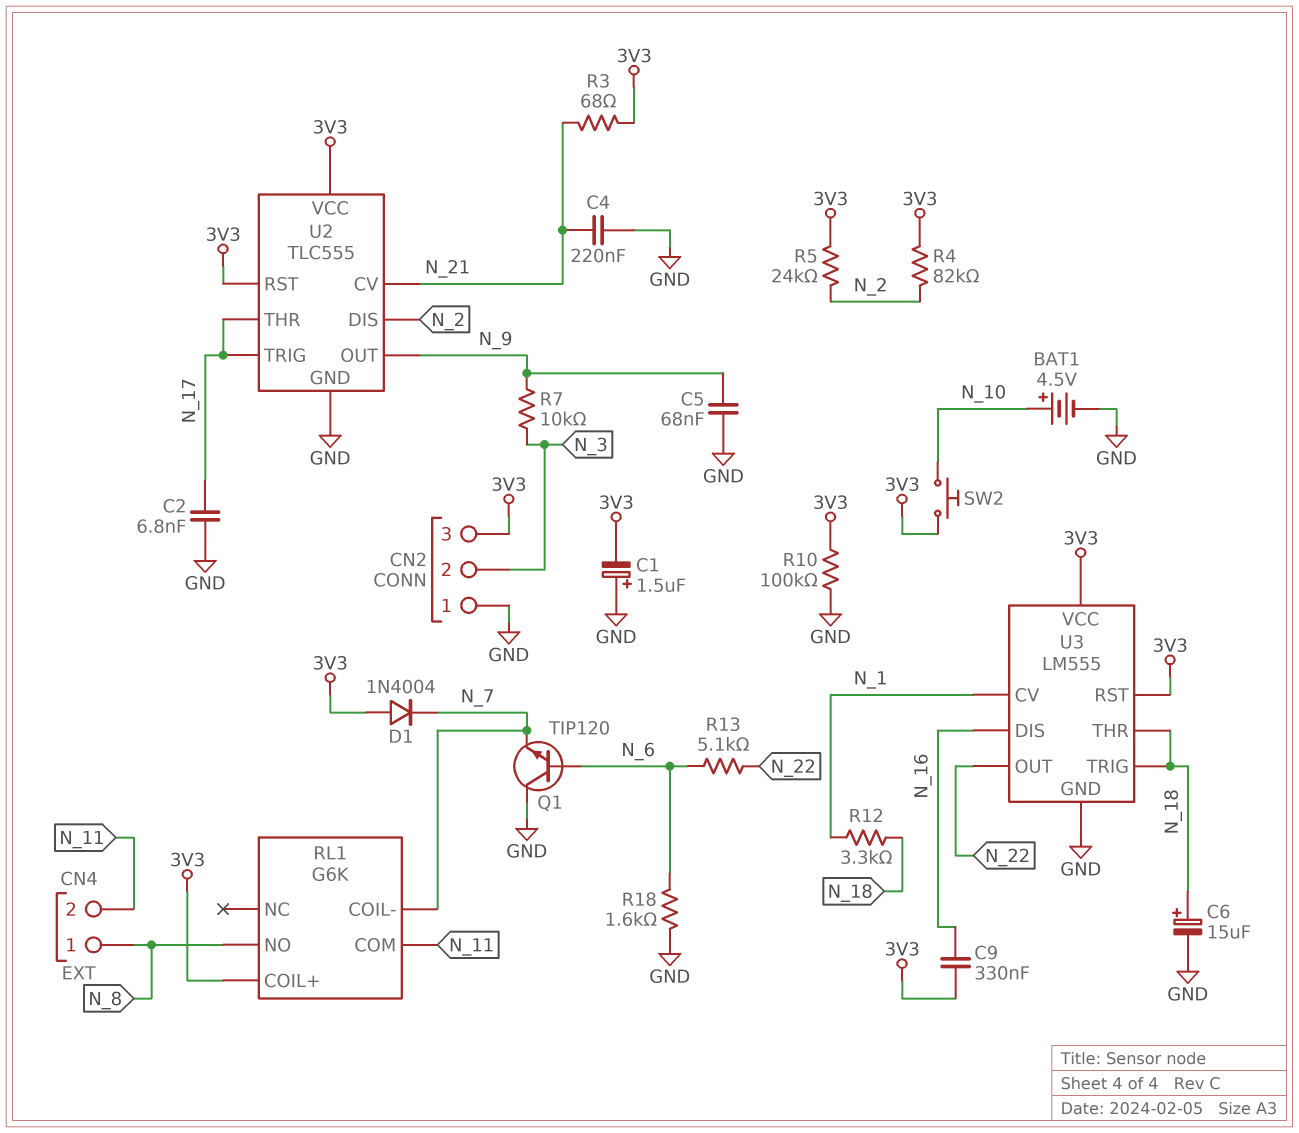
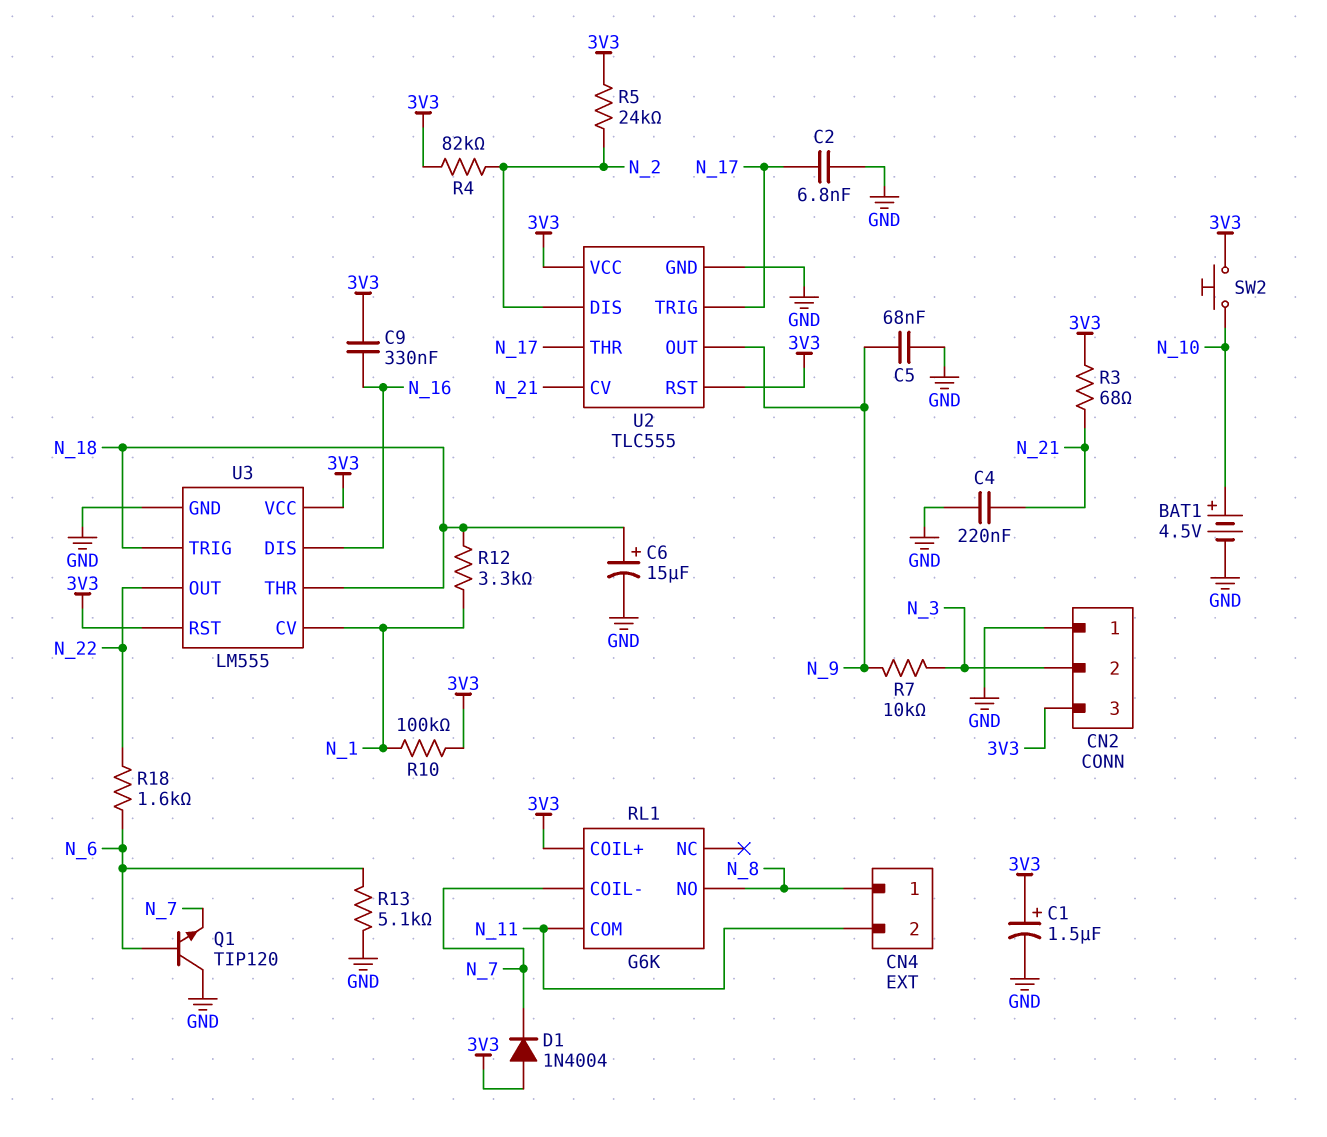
C1: 1.5uF (plus GND, minus 3V3) -> 1.5uF (plus 3V3, minus GND)
R10: 100k (3V3, GND) -> 100k (3V3, N_1)
R13: 5.1k (N_6, N_22) -> 5.1k (GND, N_6)
R18: 1.6k (GND, N_6) -> 1.6k (N_6, N_22)

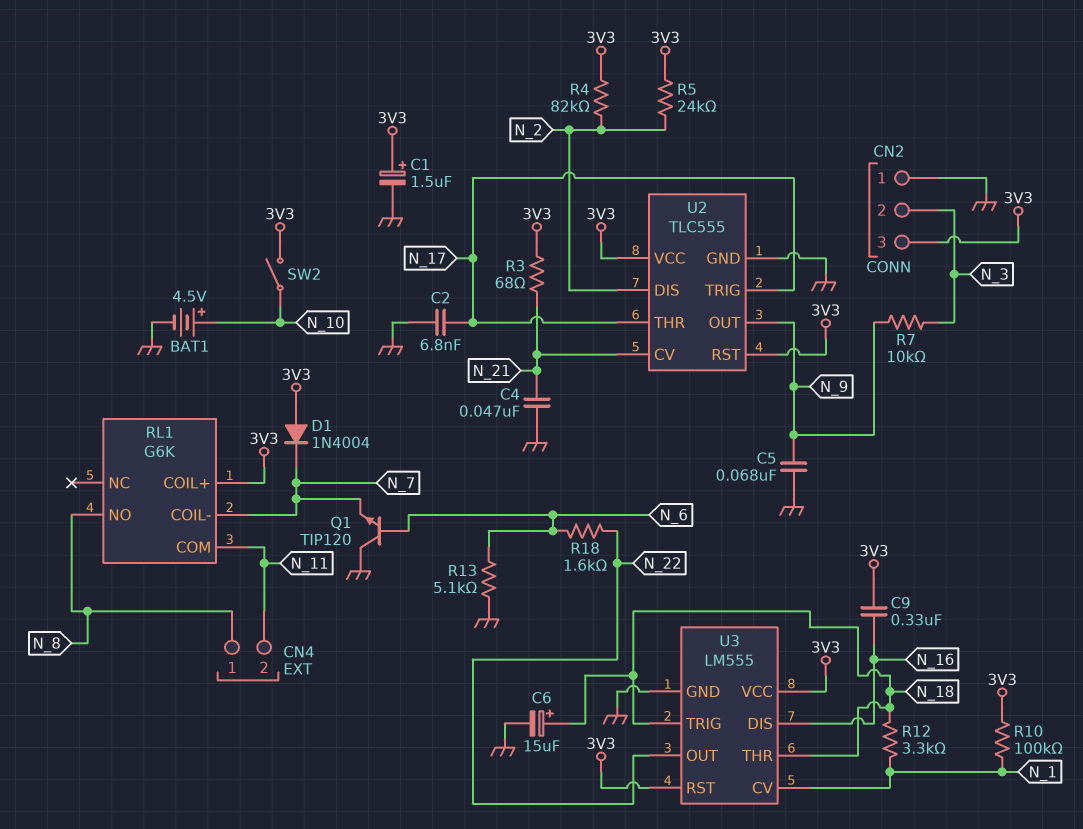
C4: 220nF (GND, N_21) -> 47nF (GND, N_21)
SW2: button (3V3, N_10) -> switch (3V3, N_10)

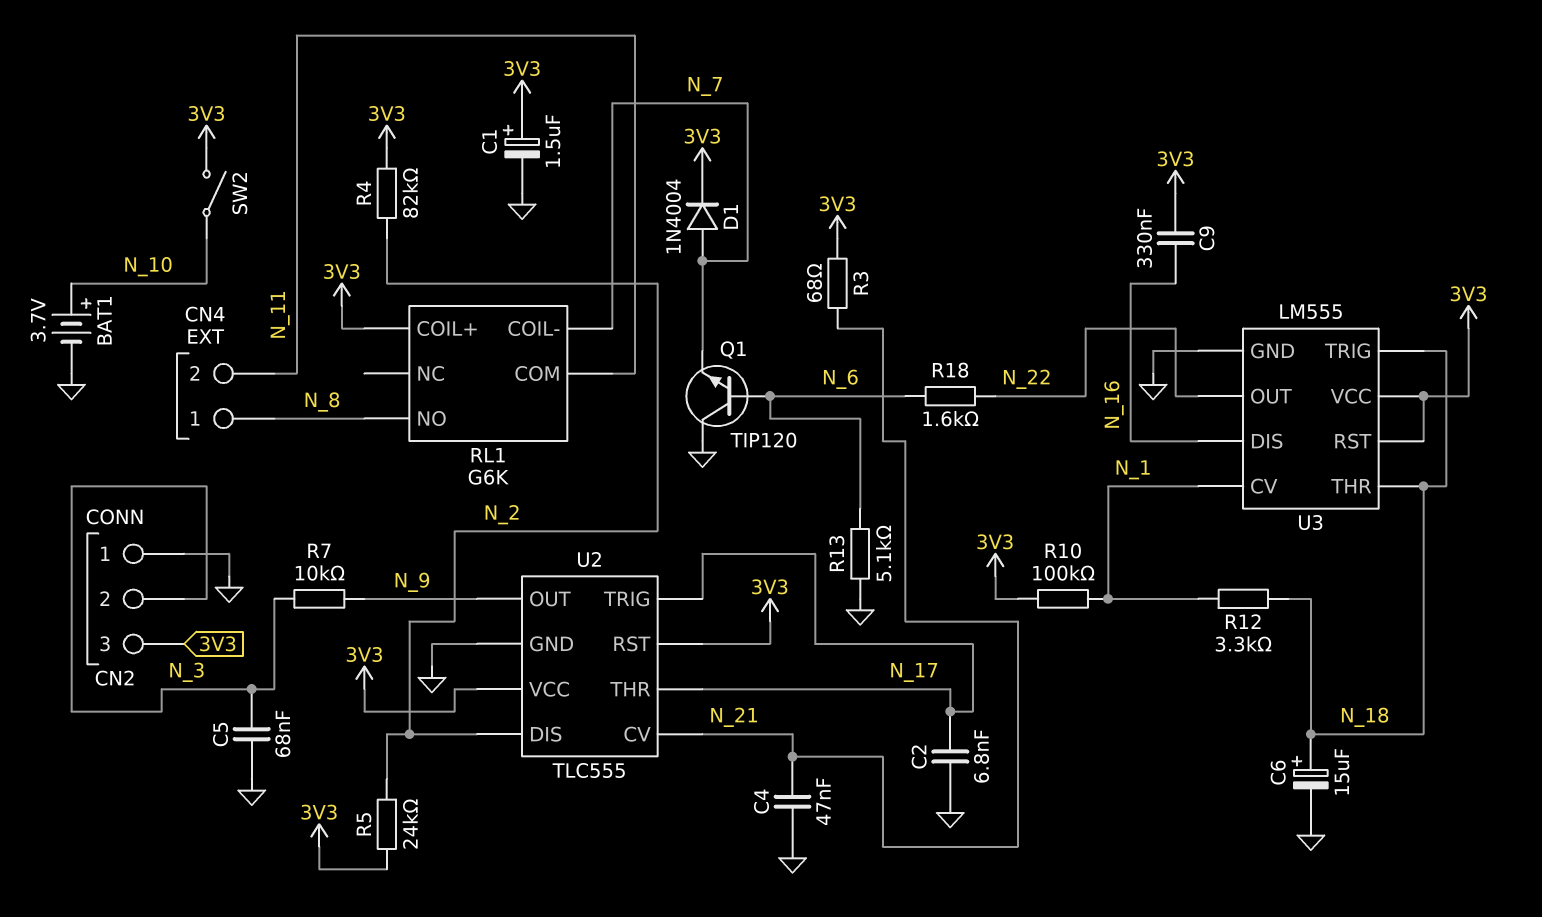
BAT1: 4.5V (plus N_10, minus GND) -> 3.7V (plus N_10, minus GND)
C5: 68nF (GND, N_9) -> 68nF (GND, N_3)
D1: diode 1N4004 (A 3V3, K N_7) -> diode 1N4004 (A N_7, K 3V3)

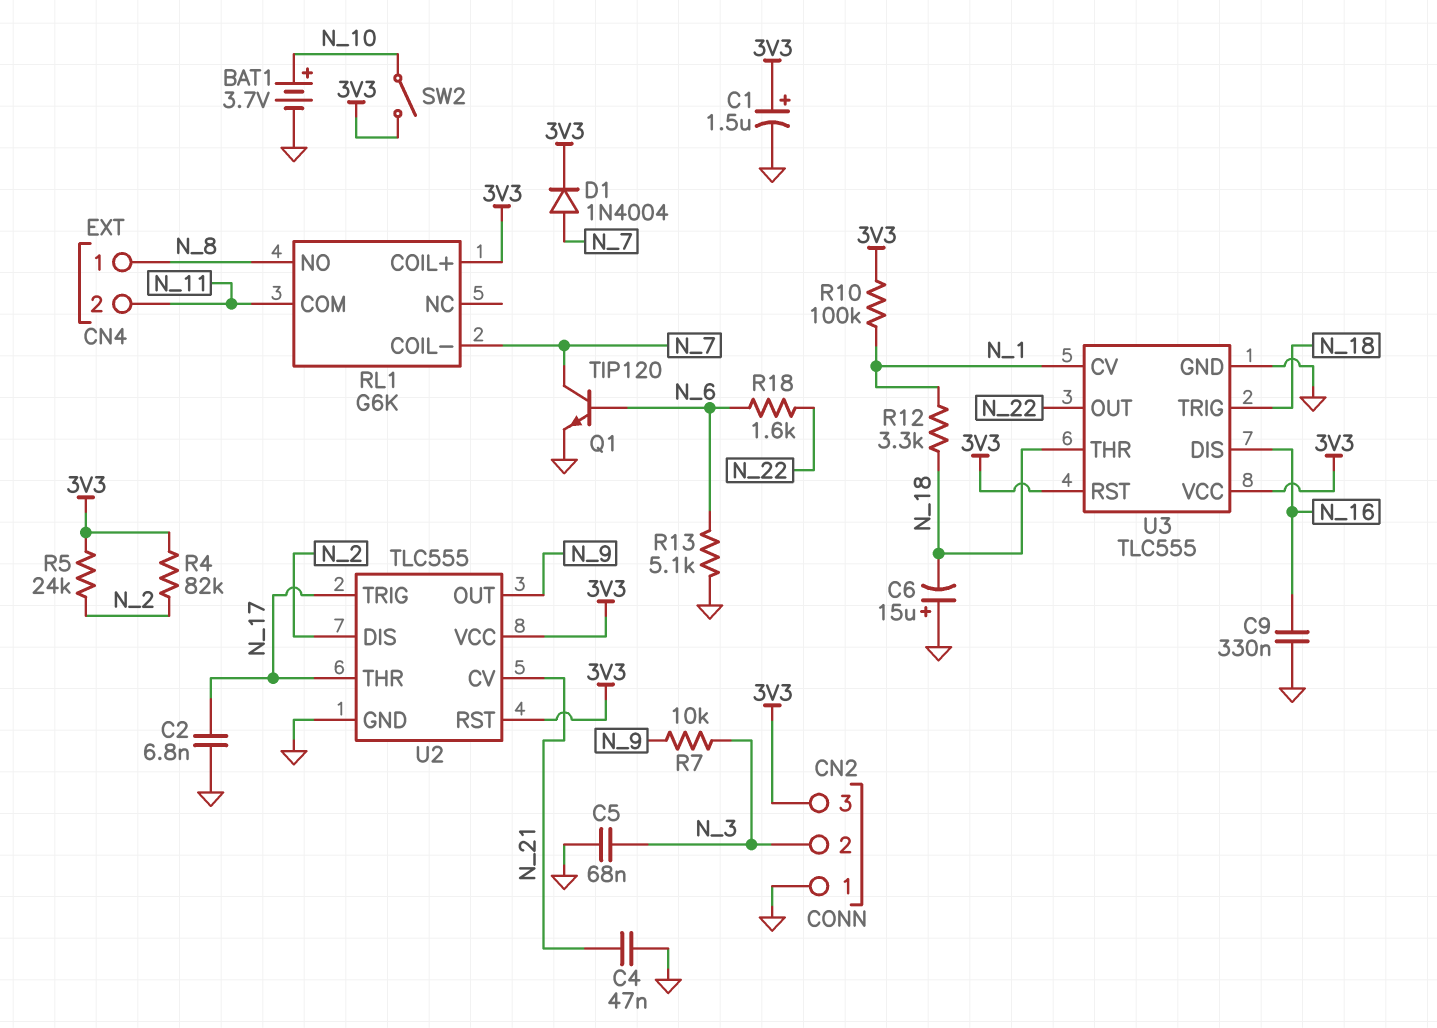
C6: 15uF (plus N_18, minus GND) -> 15uF (plus GND, minus N_18)
C9: 330nF (3V3, N_16) -> 330nF (GND, N_16)
Q1: NPN TIP120 (B N_6, C GND, E N_7) -> NPN TIP120 (B N_6, C N_7, E GND)
R3: 68 (3V3, N_21) -> none
U3: LM555 -> TLC555

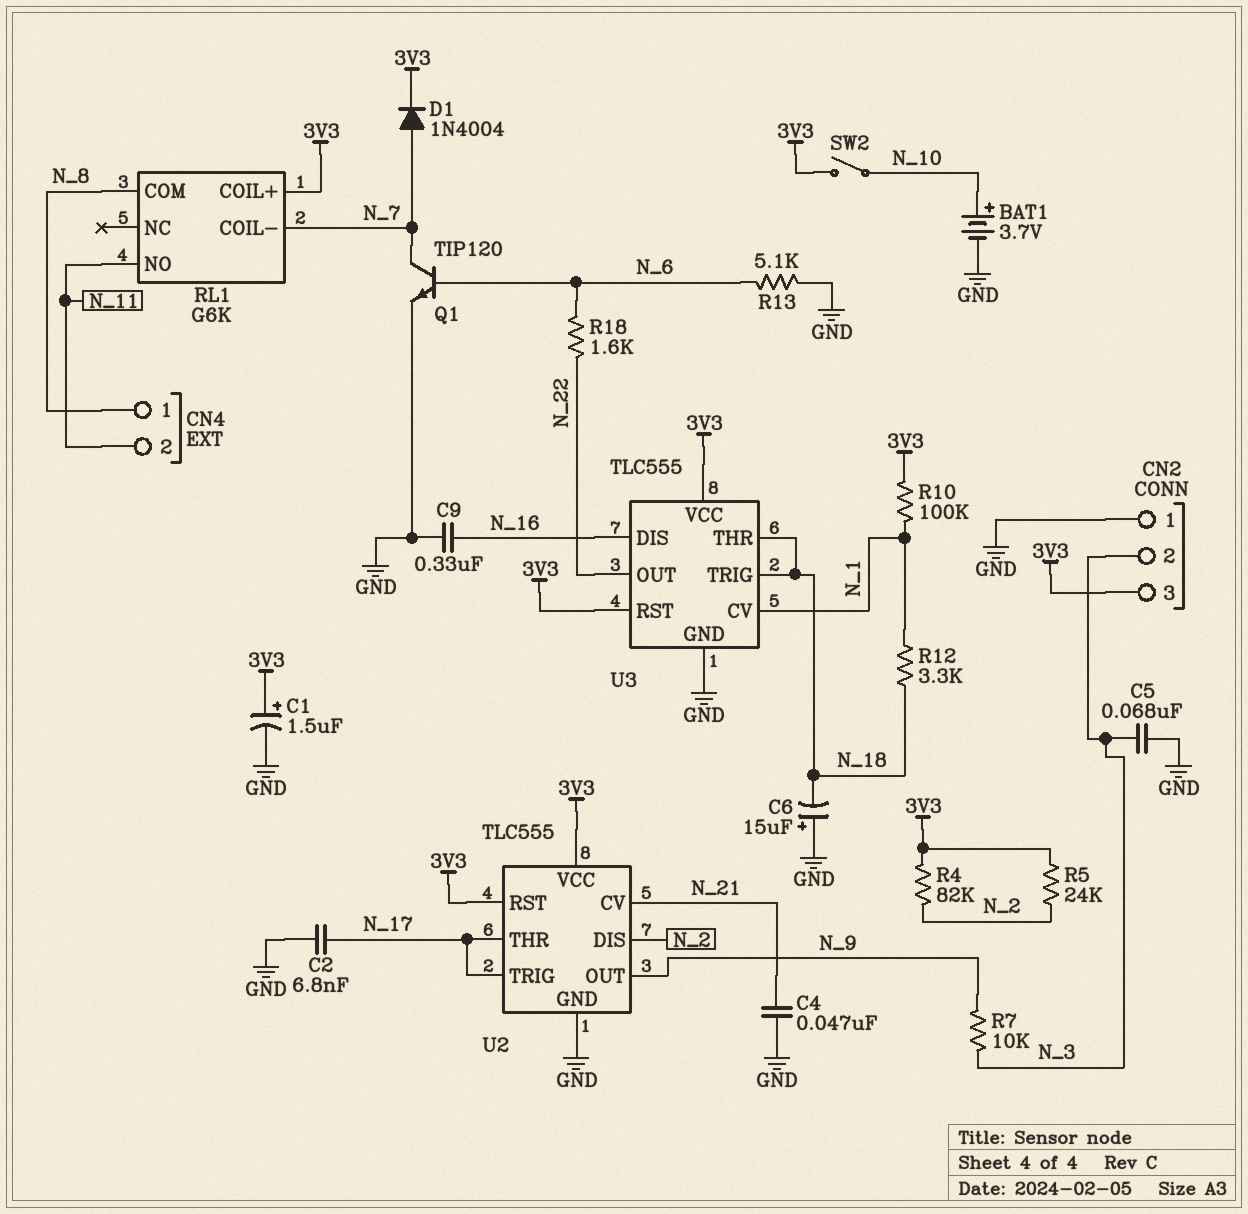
RL1 pin COM: N_11 -> N_8
RL1 pin NO: N_8 -> N_11

